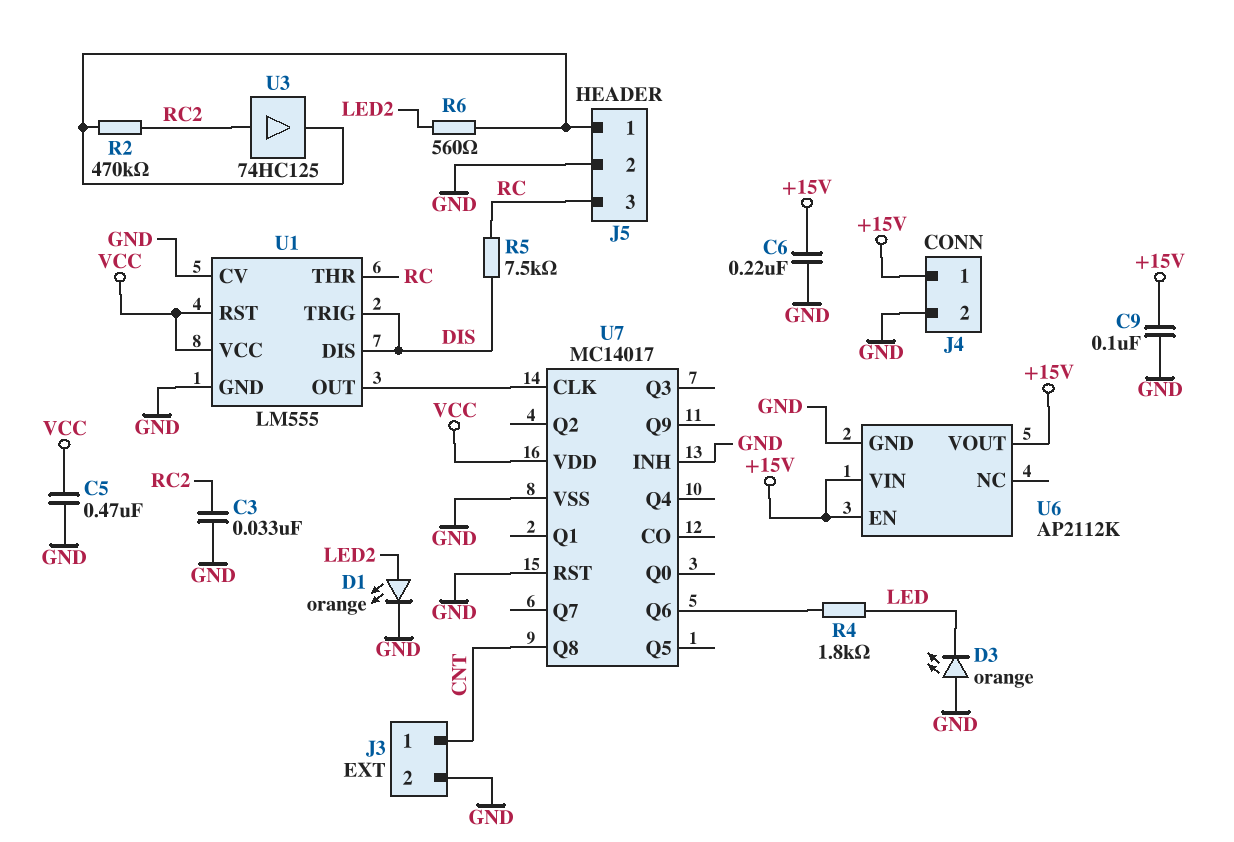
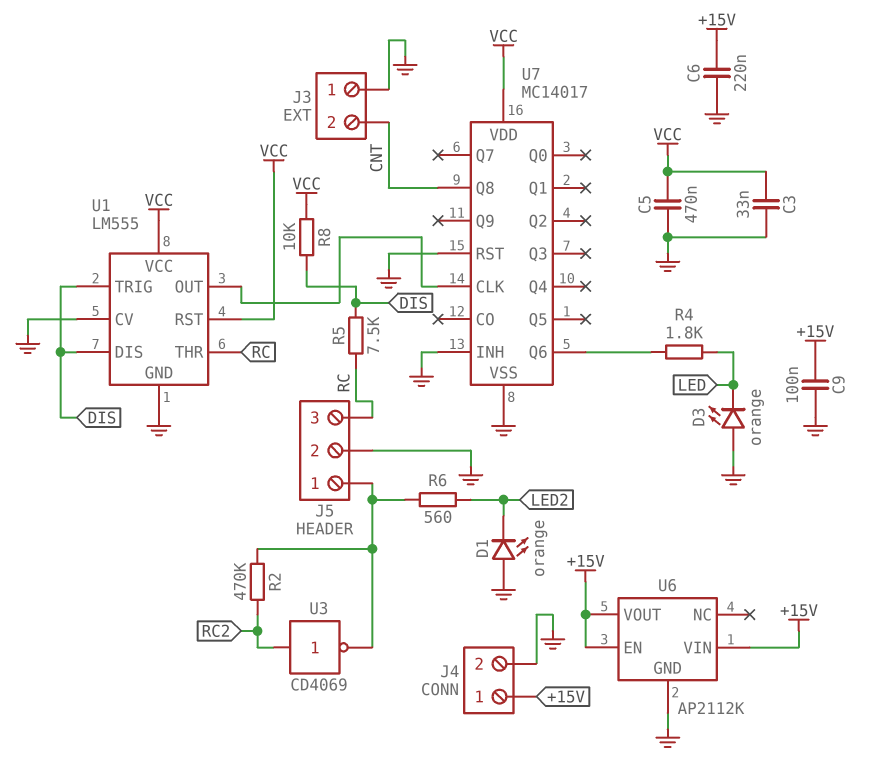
C3: 33nF (GND, RC2) -> 33nF (GND, VCC)
D1: LED orange (A LED2, K GND) -> LED orange (A GND, K LED2)
J3 pin 1: CNT -> GND
J3 pin 2: GND -> CNT
R8: none -> 10k (DIS, VCC)
U3: buffer 74HC125 (in RC2, out J5/1) -> NOT CD4069 (in RC2, out J5/1)

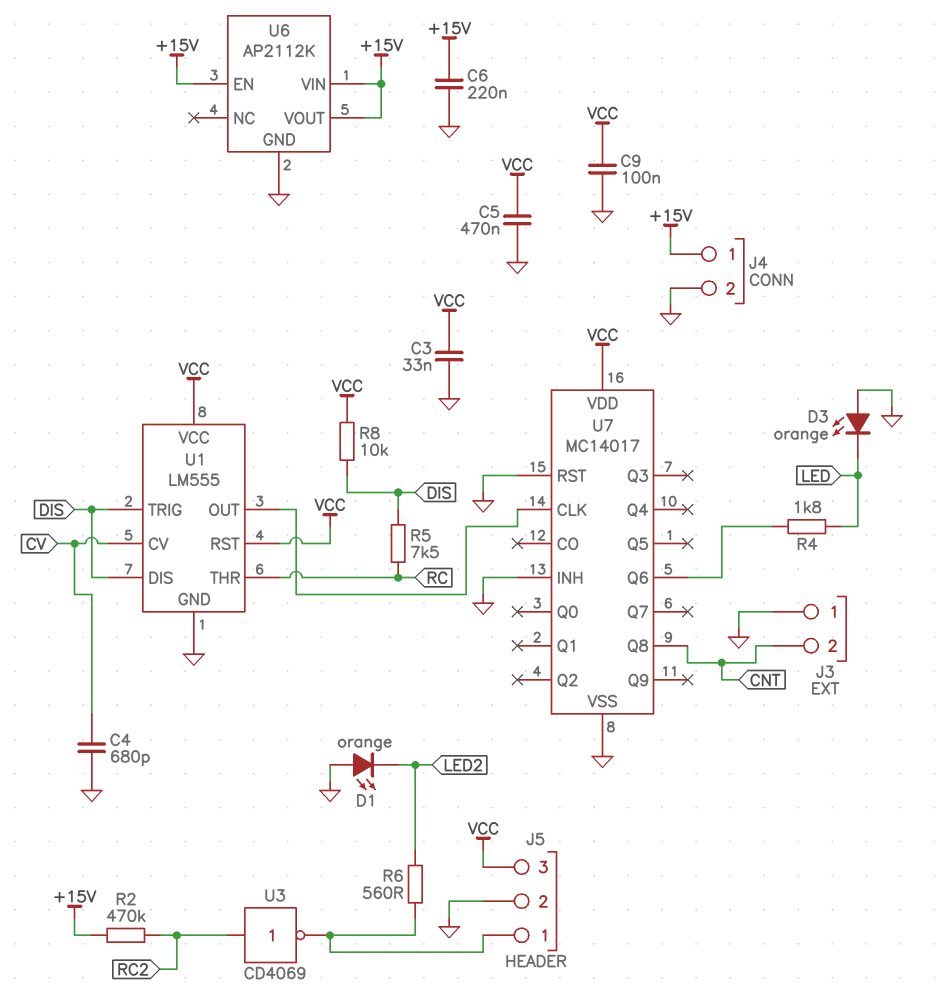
C4: none -> 680pF (CV, GND)
C9: 100nF (+15V, GND) -> 100nF (GND, VCC)
J5 pin 3: RC -> VCC
R2: 470k (J5/1, RC2) -> 470k (+15V, RC2)
U1 pin CV: GND -> CV

